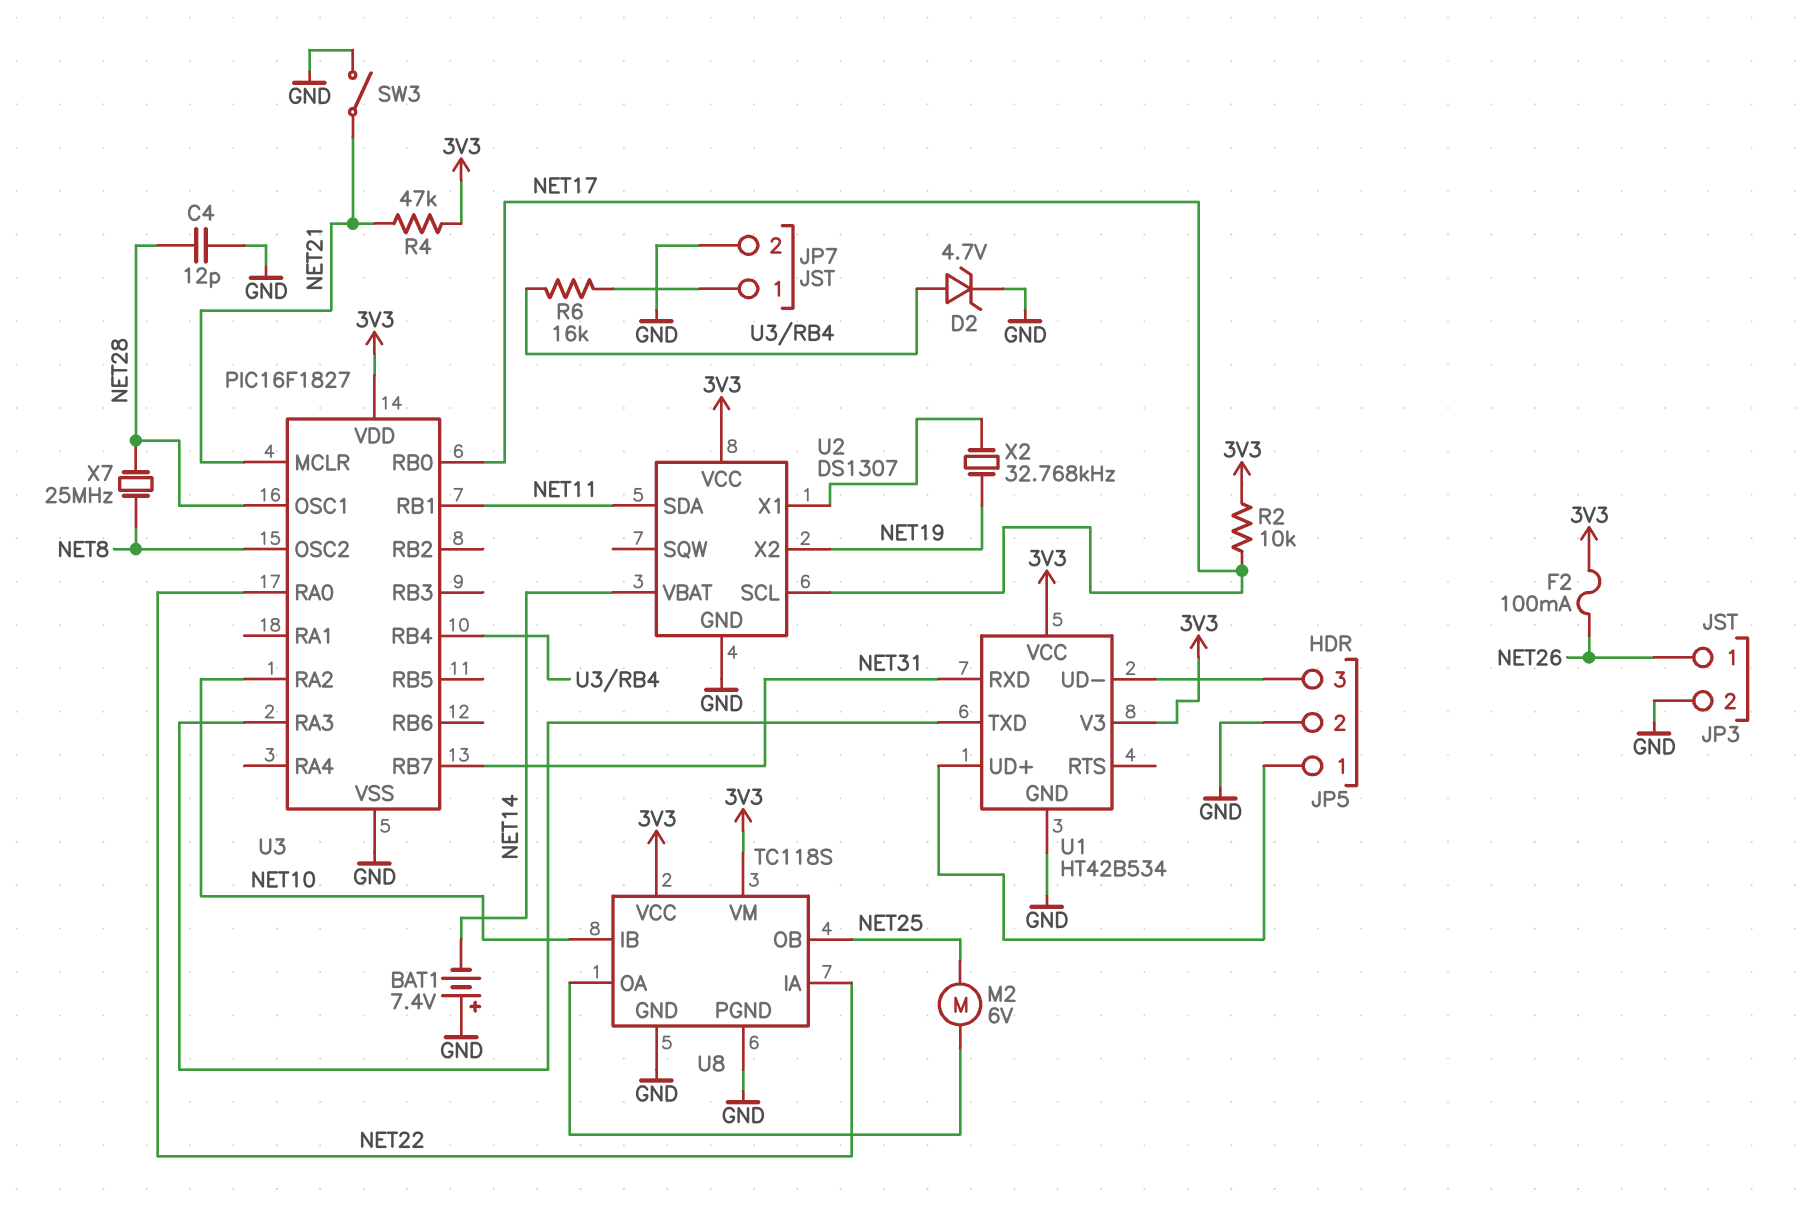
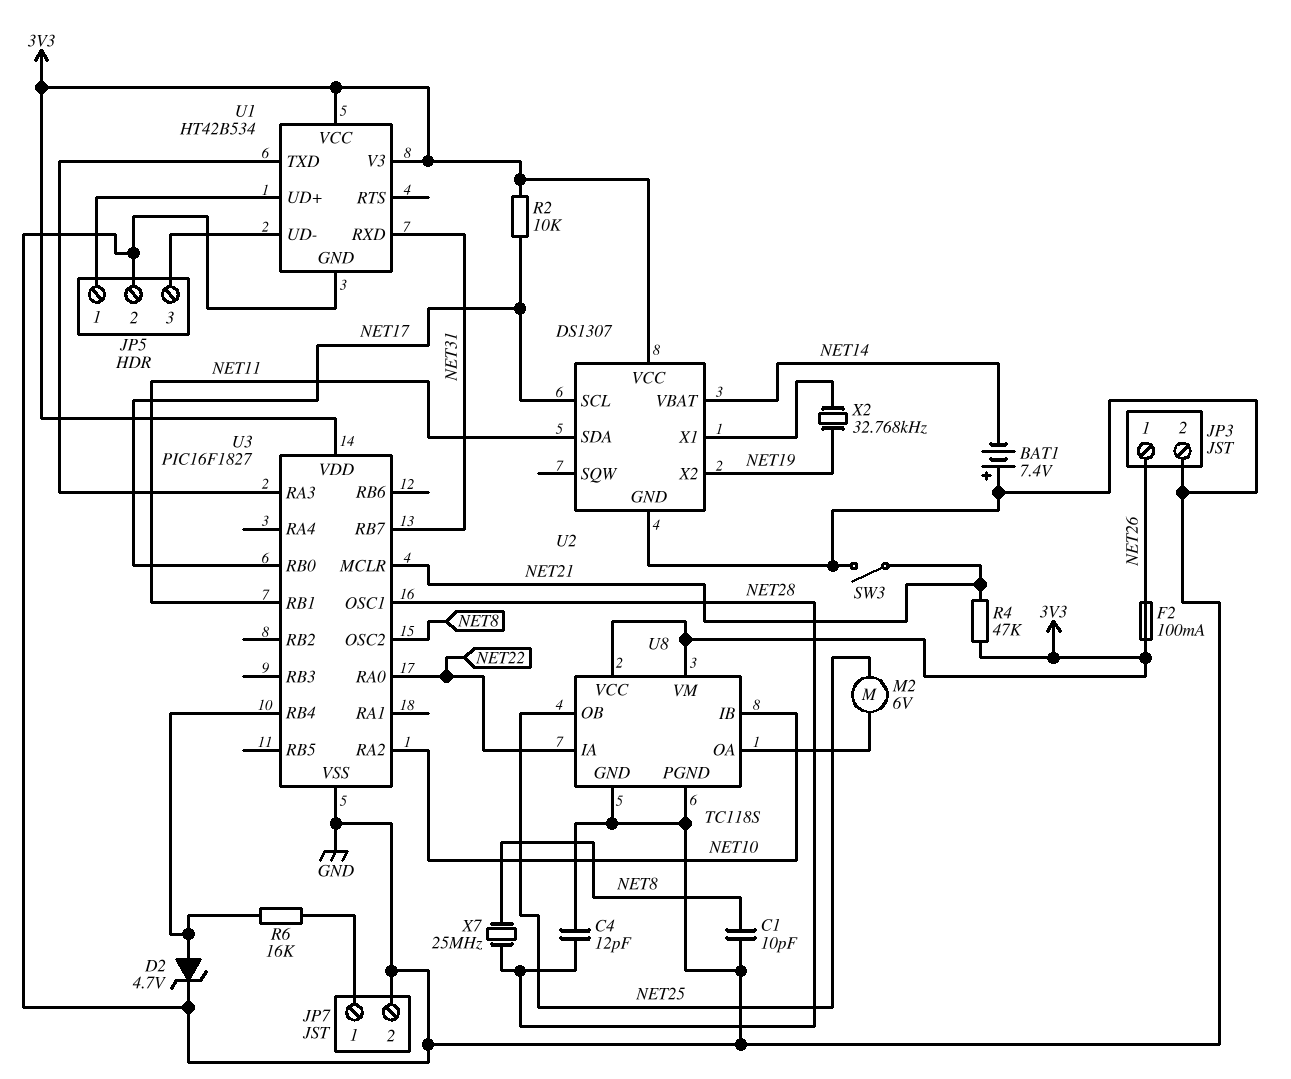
C1: none -> 10pF (GND, NET8)

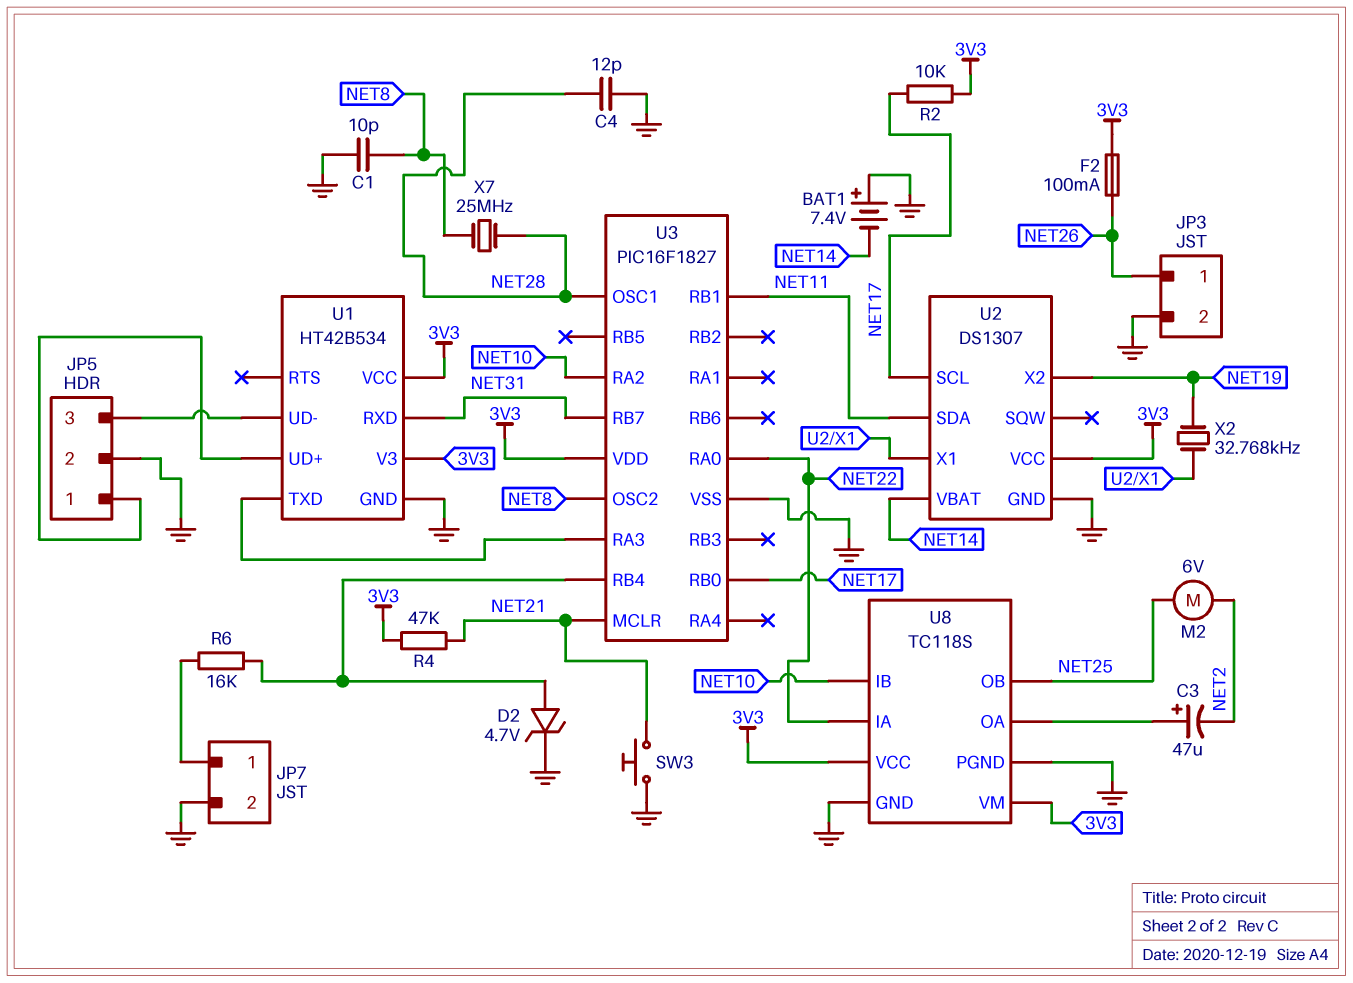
C3: none -> 47uF (plus U8/OA, minus NET2)
M2: motor 6V (NET25, U8/OA) -> motor 6V (NET2, NET25)
SW3: switch (GND, NET21) -> button (GND, NET21)

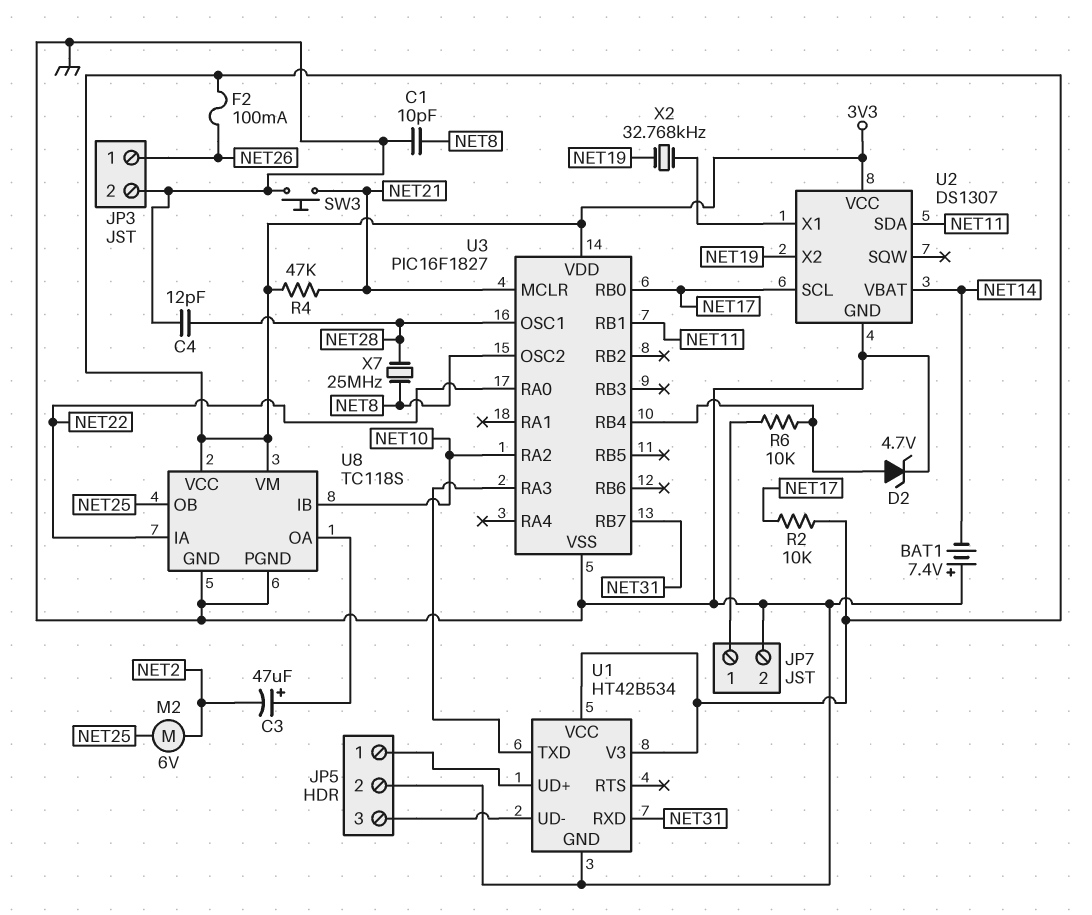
R6: 16k (JP7/1, U3/RB4) -> 10k (JP7/1, U3/RB4)

